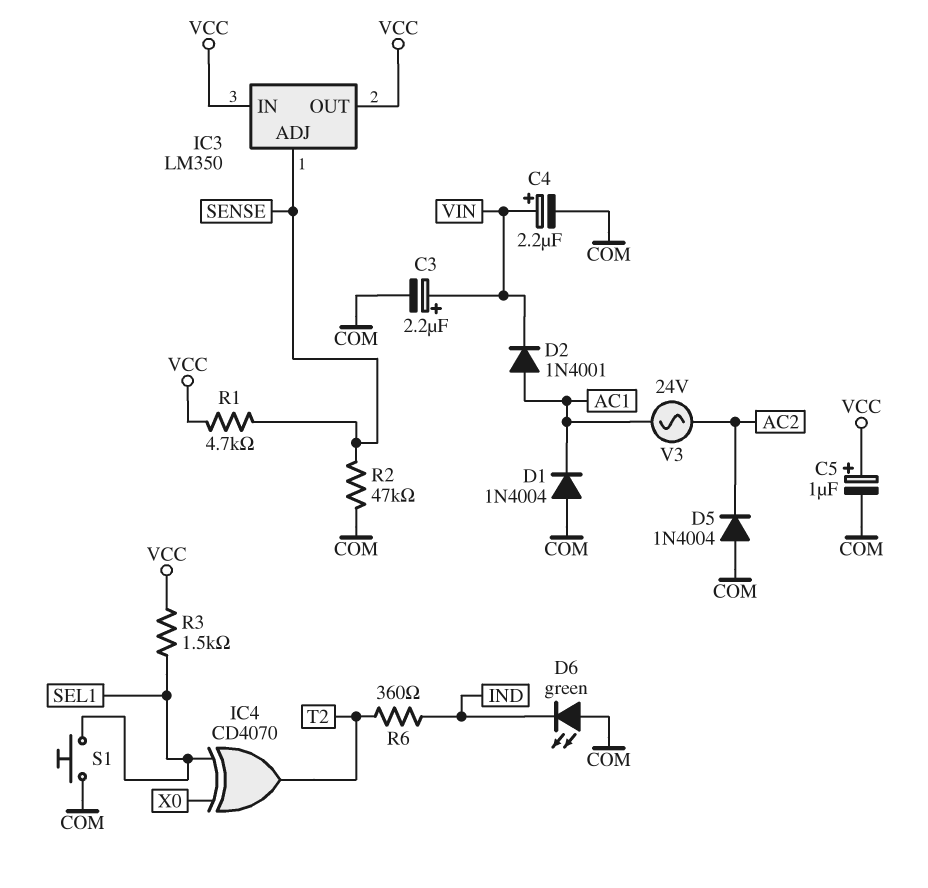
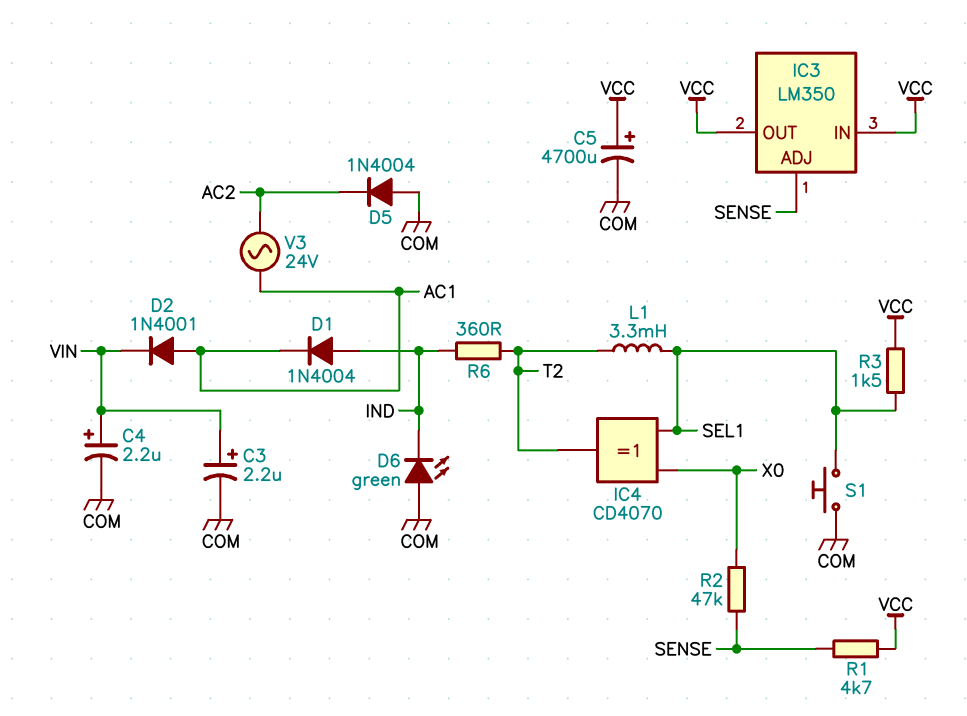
C5: 1uF (plus VCC, minus COM) -> 4700uF (plus VCC, minus COM)
D1: diode 1N4004 (A COM, K AC1) -> diode 1N4004 (A IND, K AC1)
L1: none -> 3.3mH (SEL1, T2)
R2: 47k (COM, SENSE) -> 47k (SENSE, X0)

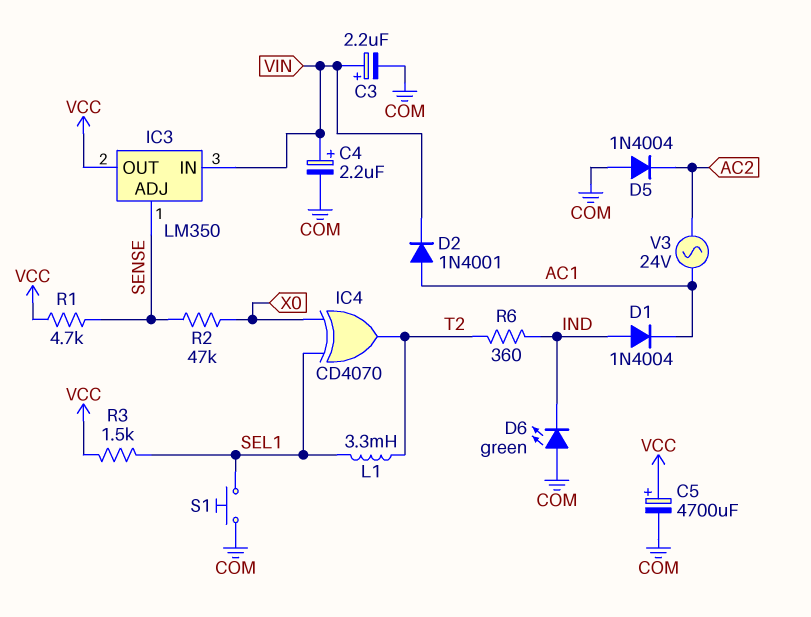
IC3 pin IN: VCC -> VIN

